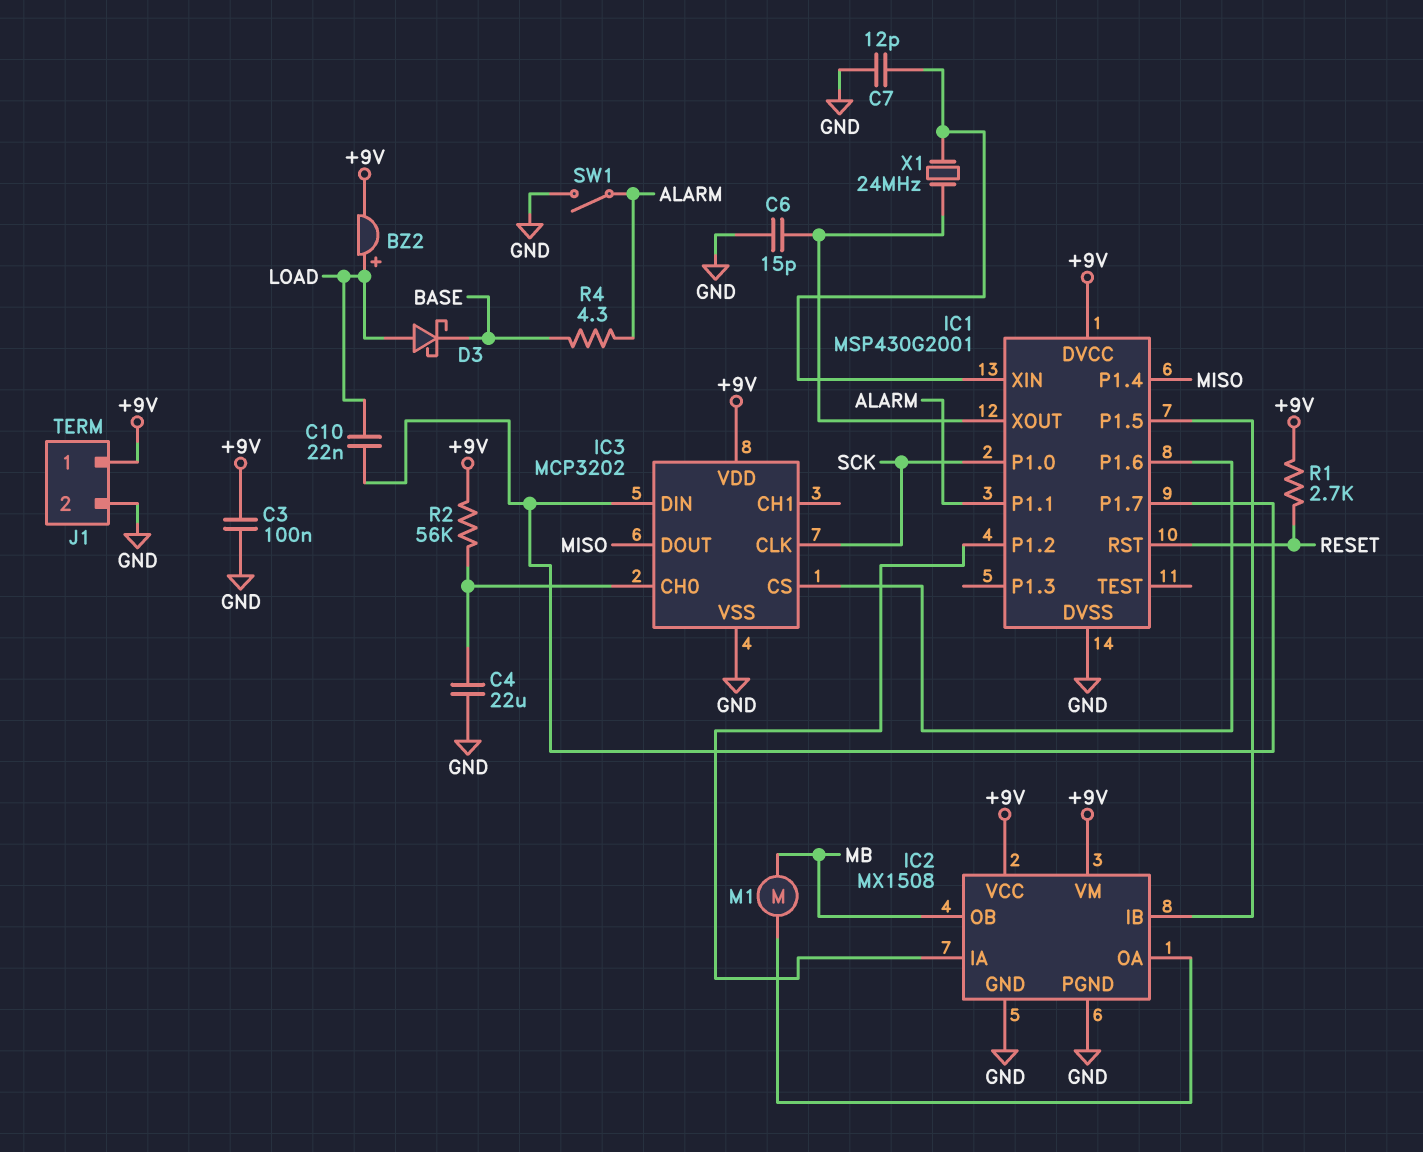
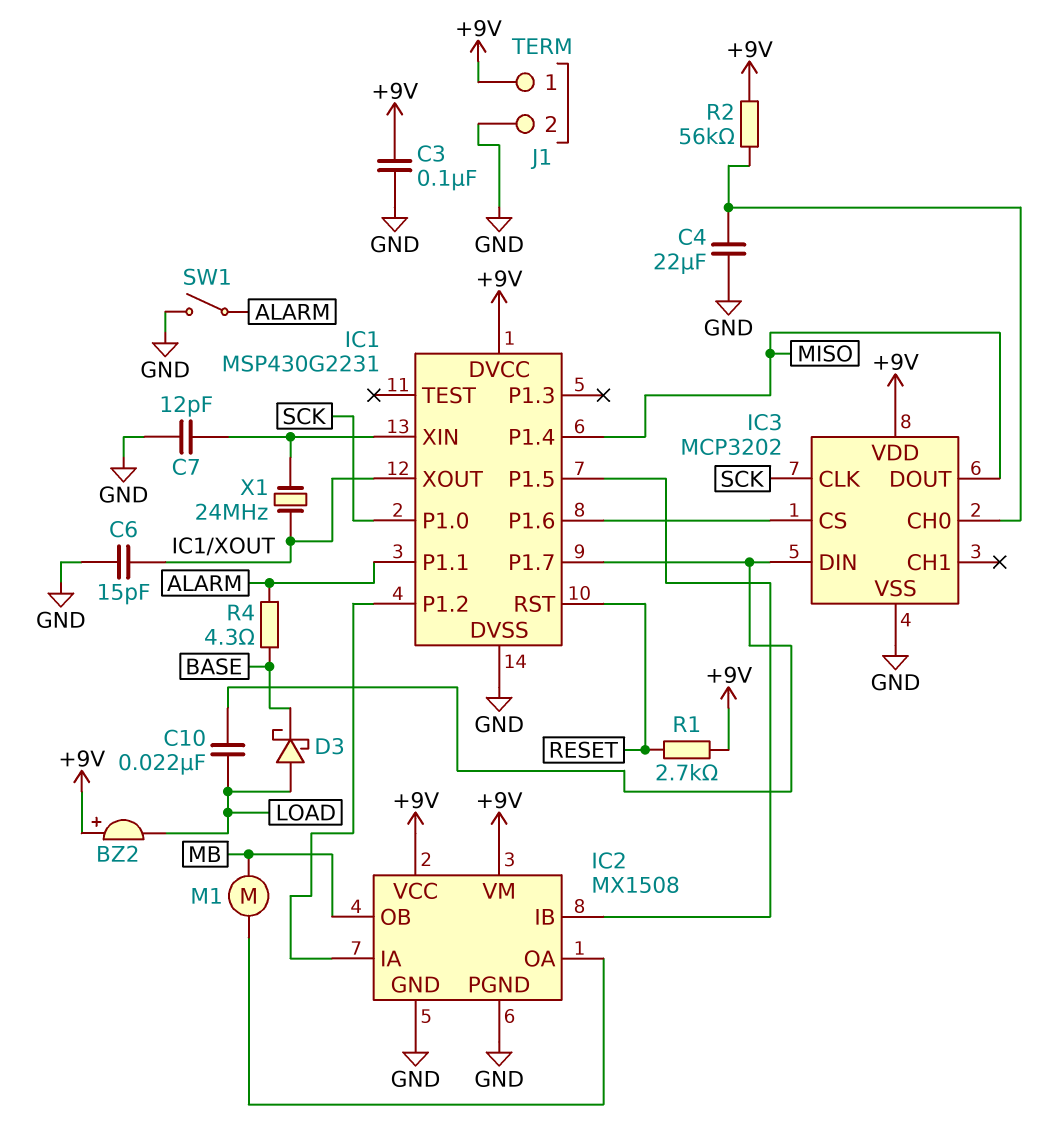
BZ2: buzzer (plus LOAD, minus +9V) -> buzzer (plus +9V, minus LOAD)
IC1: MSP430G2001 -> MSP430G2231

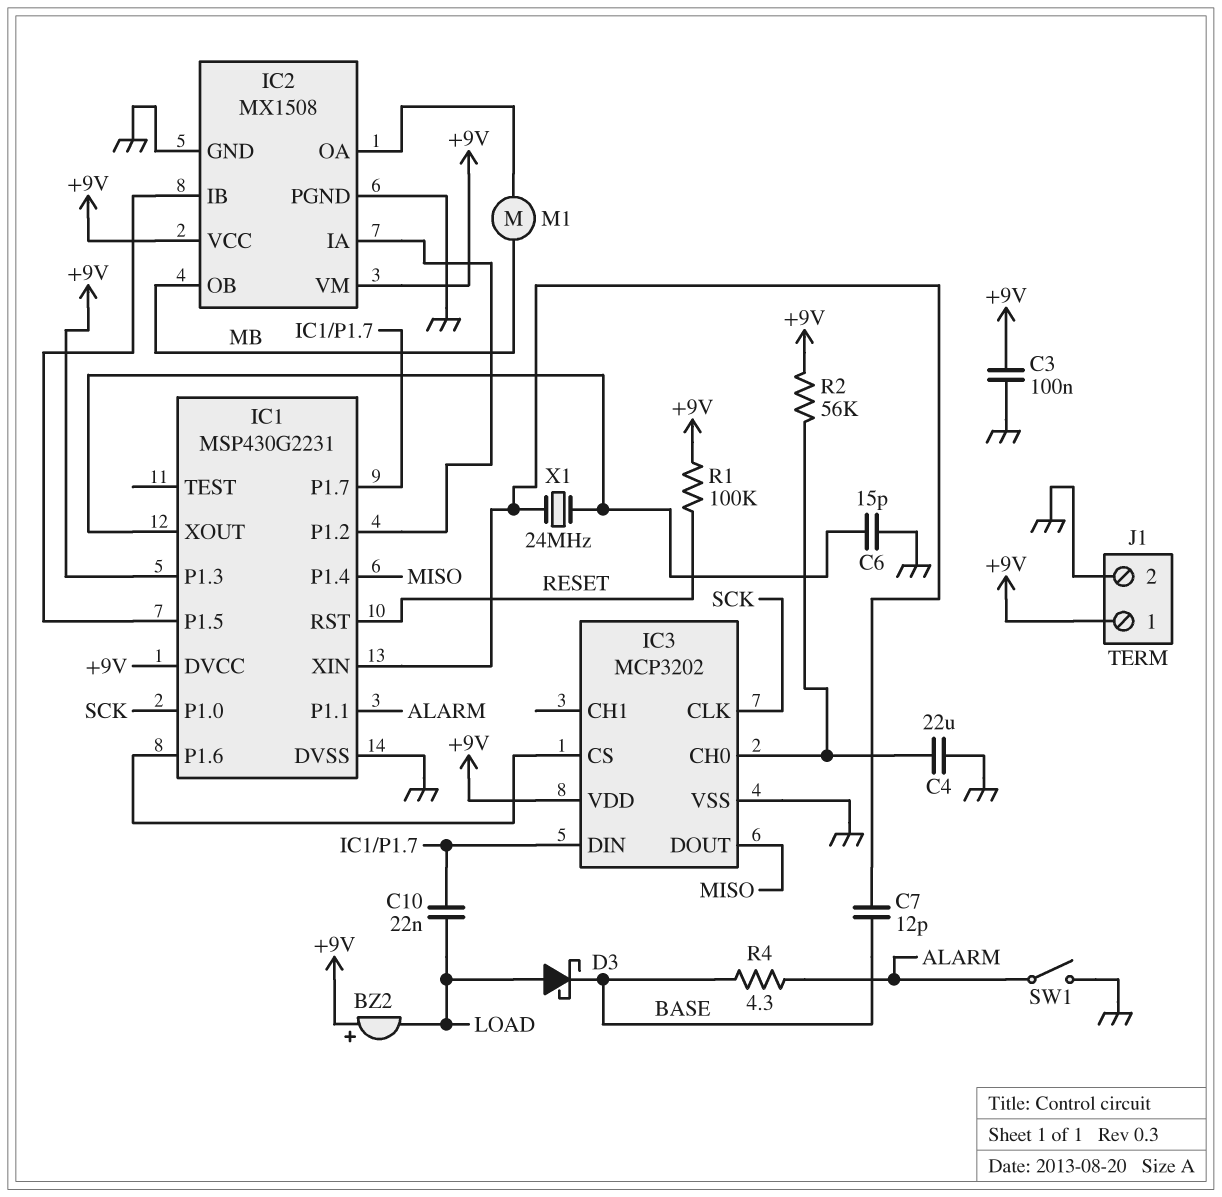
C7: 12pF (GND, IC1/XIN) -> 12pF (BASE, IC1/XIN)
IC1 pin P1.3: none -> +9V
R1: 2.7k (+9V, RESET) -> 100k (+9V, RESET)

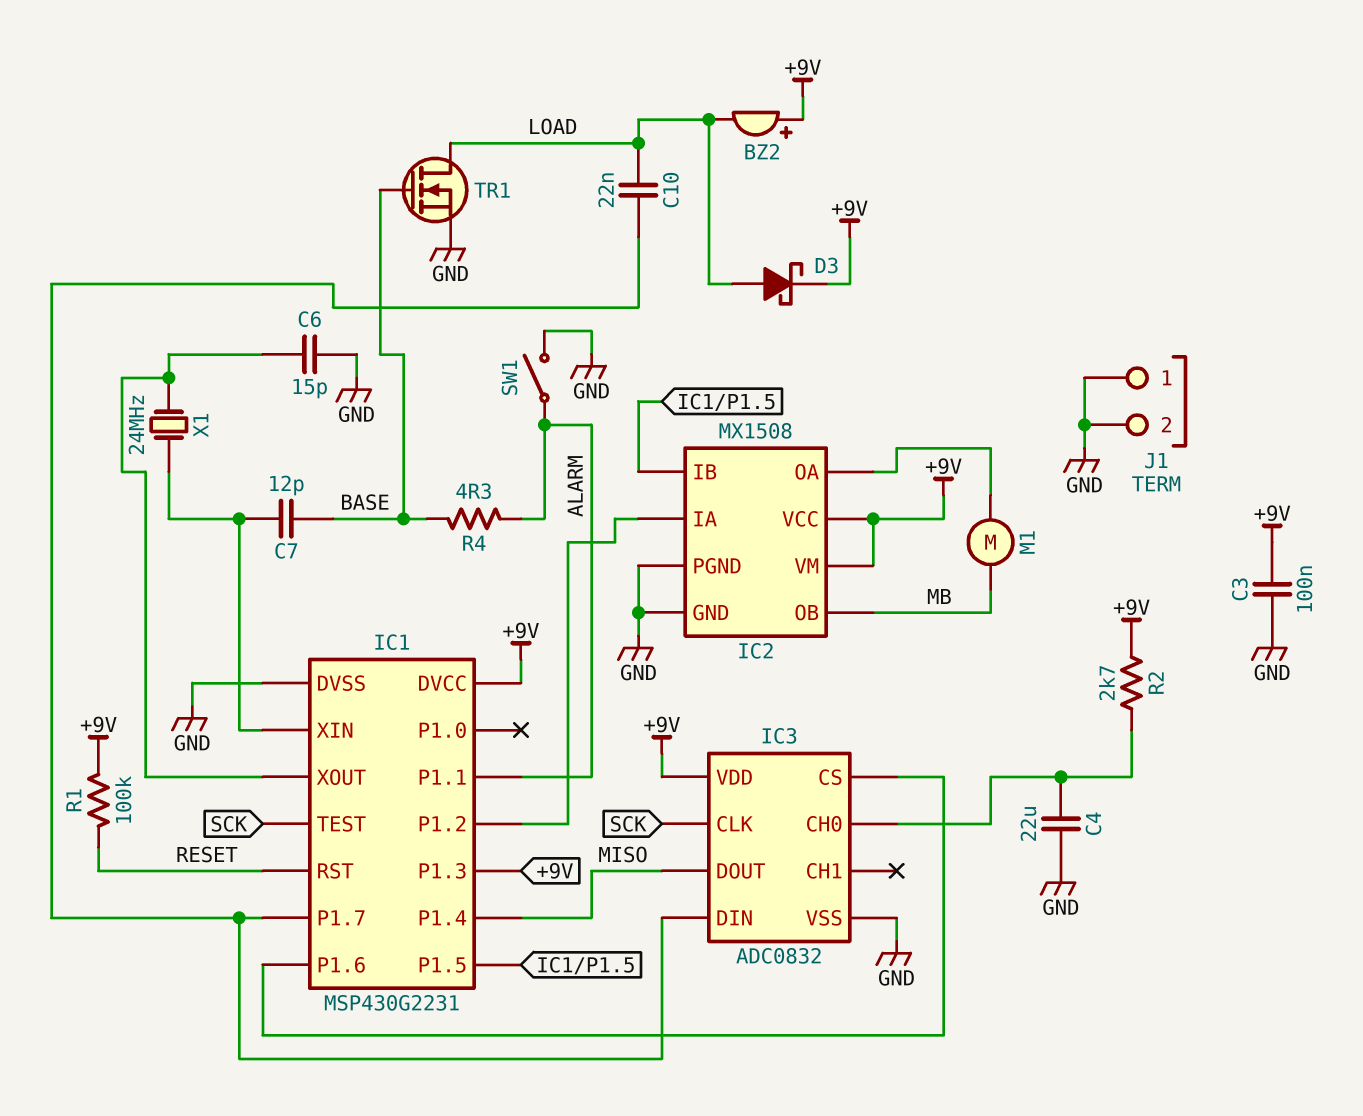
D3: schottky (A LOAD, K BASE) -> schottky (A LOAD, K +9V)
IC1 pin P1.0: SCK -> none
IC1 pin TEST: none -> SCK
IC3: MCP3202 -> ADC0832
J1 pin 1: +9V -> GND
R2: 56k (+9V, IC3/CH0) -> 2.7k (+9V, IC3/CH0)
TR1: none -> NMOS (G BASE, D LOAD, S GND)

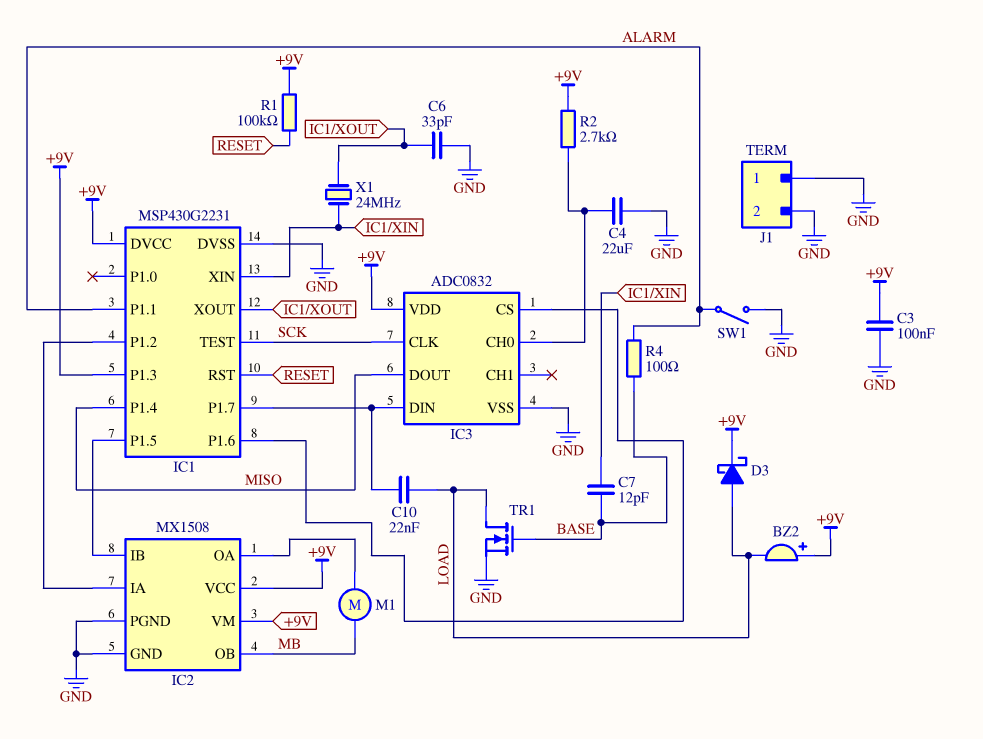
C6: 15pF (GND, IC1/XOUT) -> 33pF (GND, IC1/XOUT)
R4: 4.3 (ALARM, BASE) -> 100 (ALARM, BASE)

